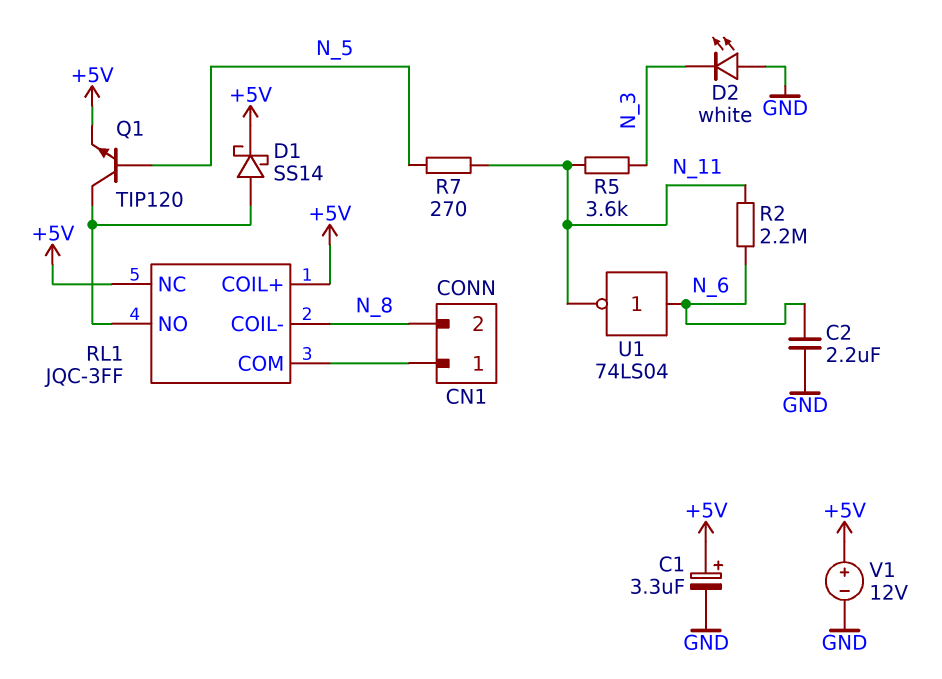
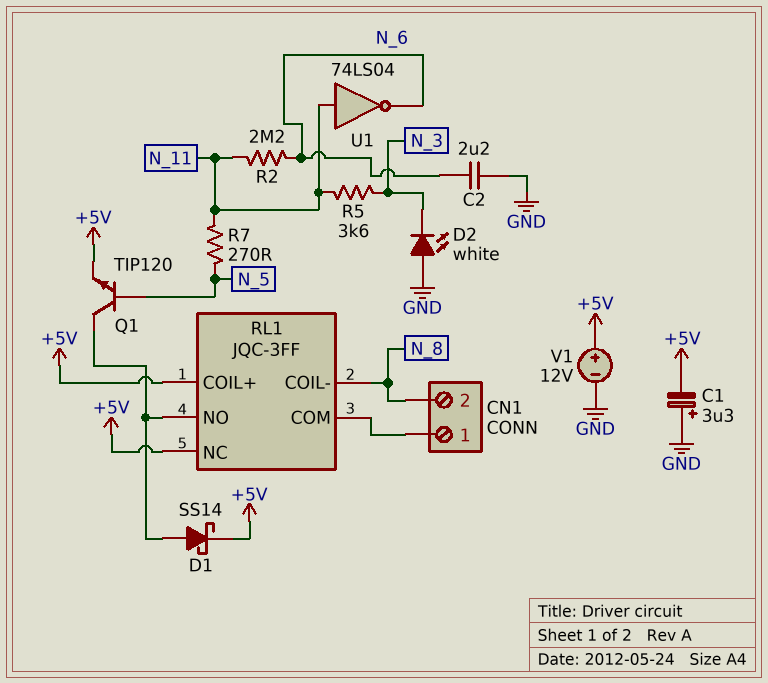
C1: 3.3uF (plus +5V, minus GND) -> 3.3uF (plus GND, minus +5V)
U1: NOT 74LS04 (in N_6, out N_11) -> NOT 74LS04 (in N_11, out N_6)

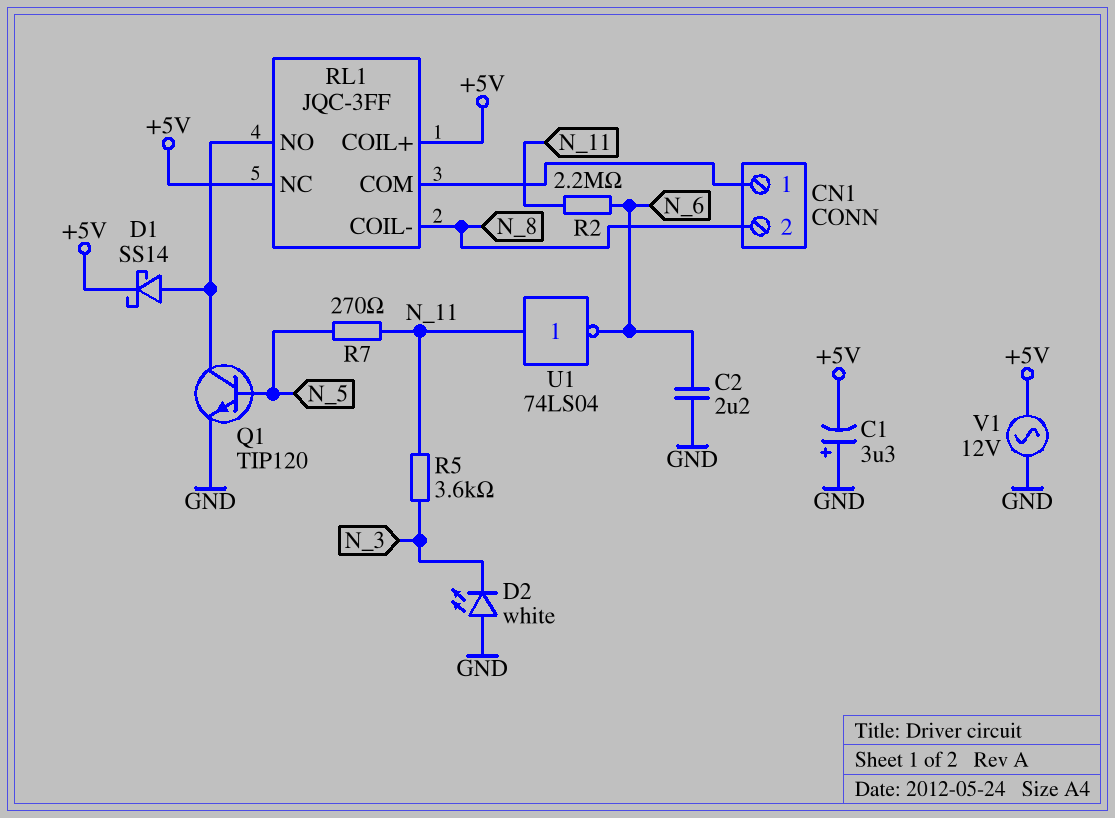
Q1: NPN TIP120 (B N_5, C RL1/NO, E +5V) -> NPN TIP120 (B N_5, C RL1/NO, E GND)
V1: 12V (plus +5V, minus GND) -> AC 12V (+5V, GND)

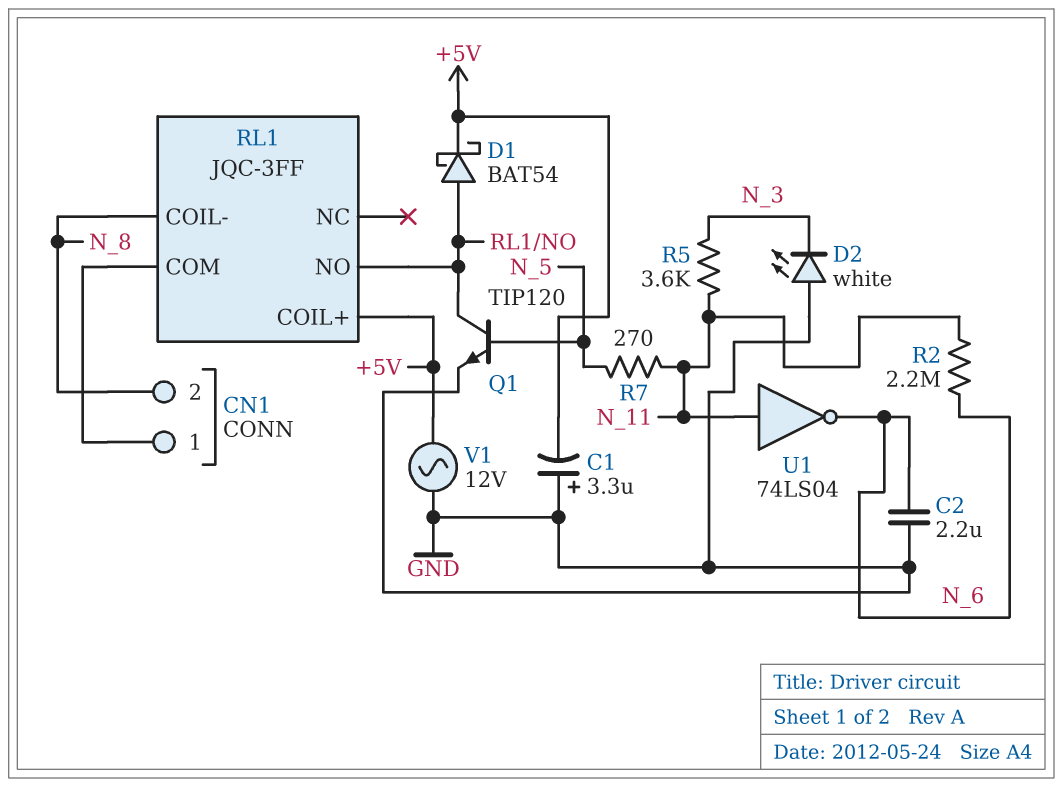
D1: schottky SS14 (A RL1/NO, K +5V) -> schottky BAT54 (A RL1/NO, K +5V)
RL1 pin NC: +5V -> none

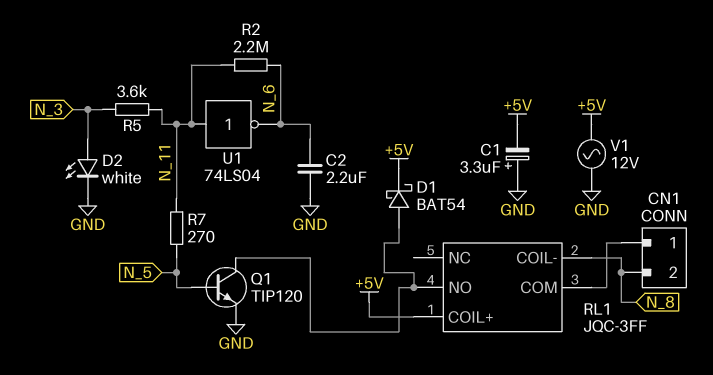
D2: LED white (A GND, K N_3) -> LED white (A N_3, K GND)

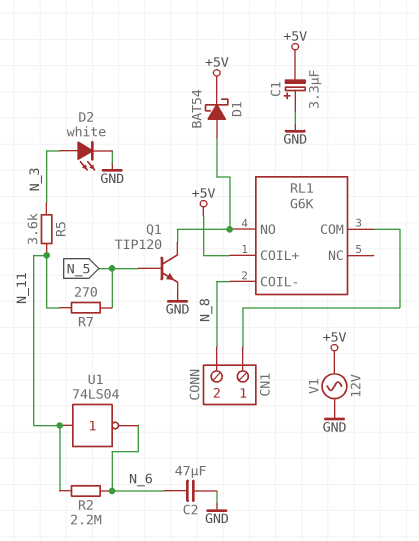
C2: 2.2uF (GND, N_6) -> 47uF (GND, N_6)
RL1: JQC-3FF -> G6K

